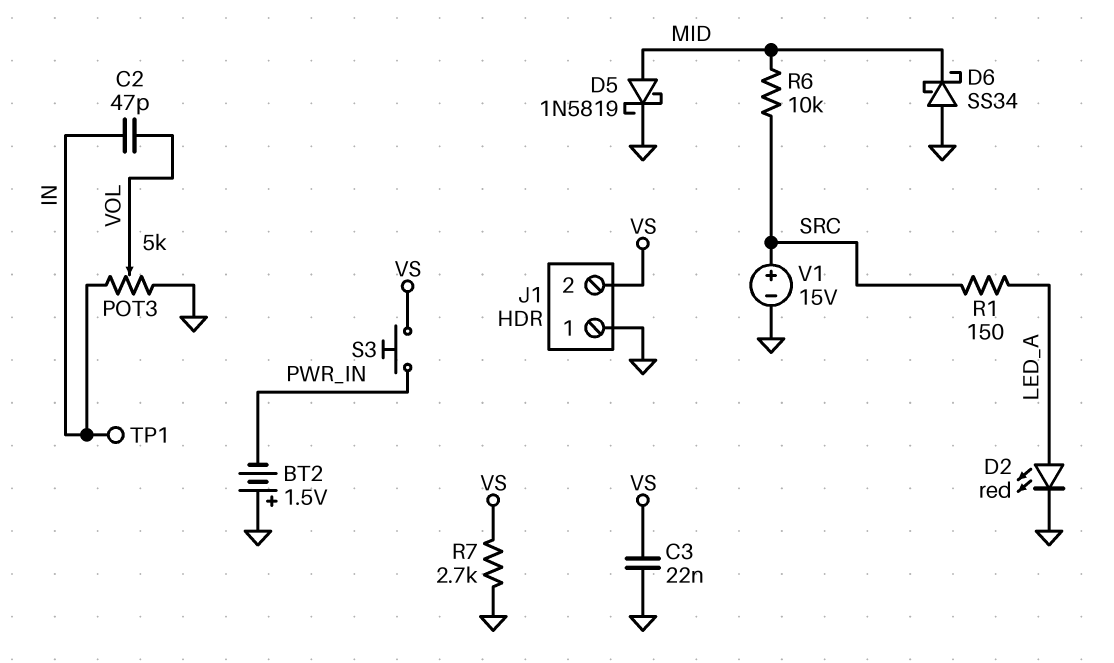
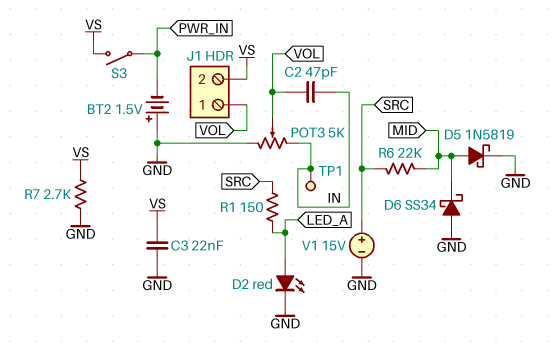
J1 pin 1: GND -> VOL
R6: 10k (MID, SRC) -> 22k (MID, SRC)
S3: button (PWR_IN, VS) -> switch (PWR_IN, VS)

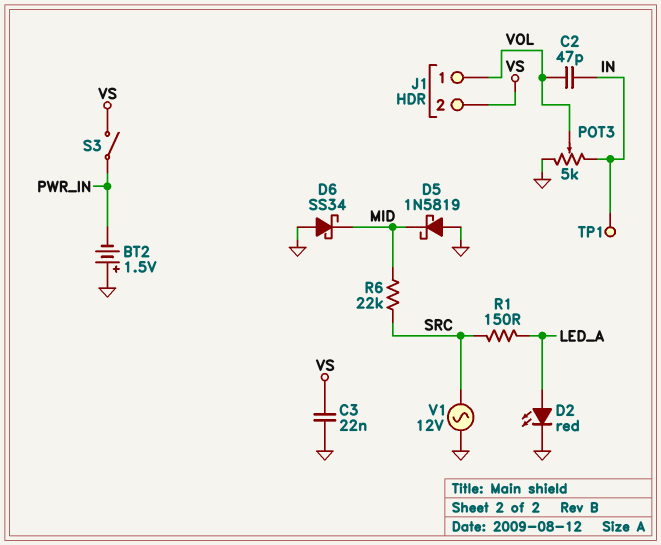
D5: schottky 1N5819 (A MID, K GND) -> schottky 1N5819 (A GND, K MID)
R7: 2.7k (GND, VS) -> none
V1: 15V (plus SRC, minus GND) -> AC 12V (GND, SRC)

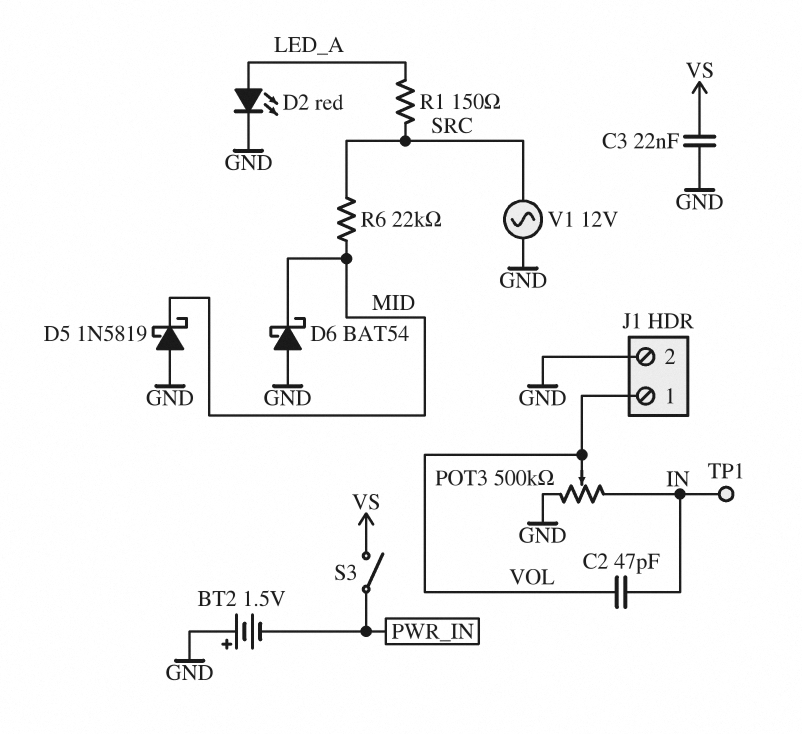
D6: schottky SS34 (A GND, K MID) -> schottky BAT54 (A GND, K MID)
J1 pin 2: VS -> GND
POT3: 5k (GND, IN, wiper VOL) -> 500k (GND, IN, wiper VOL)

